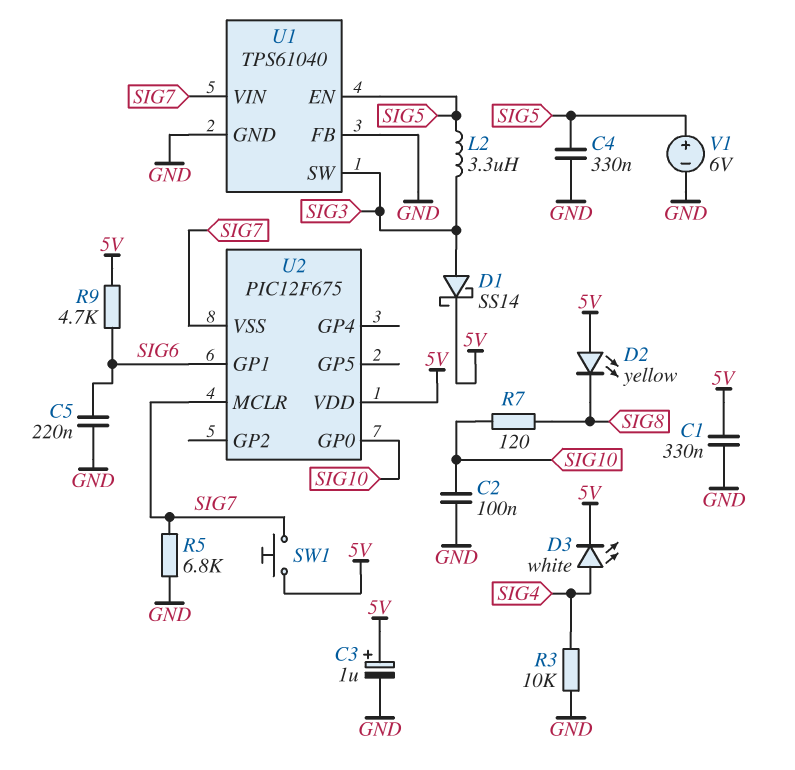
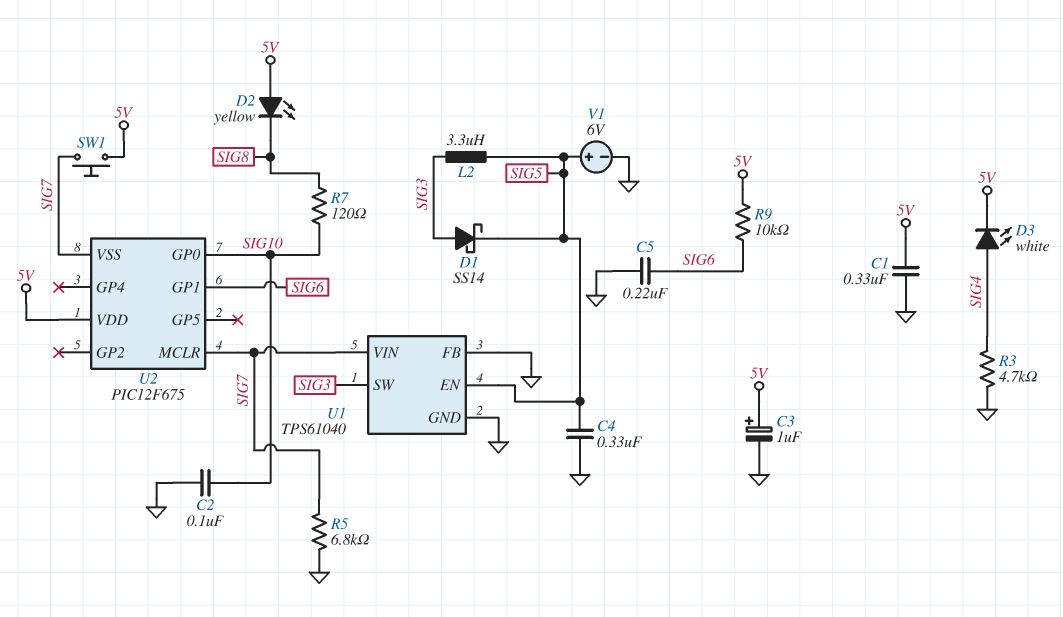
D1: schottky SS14 (A SIG3, K 5V) -> schottky SS14 (A SIG3, K SIG5)
R3: 10k (GND, SIG4) -> 4.7k (GND, SIG4)
R9: 4.7k (5V, SIG6) -> 10k (5V, SIG6)

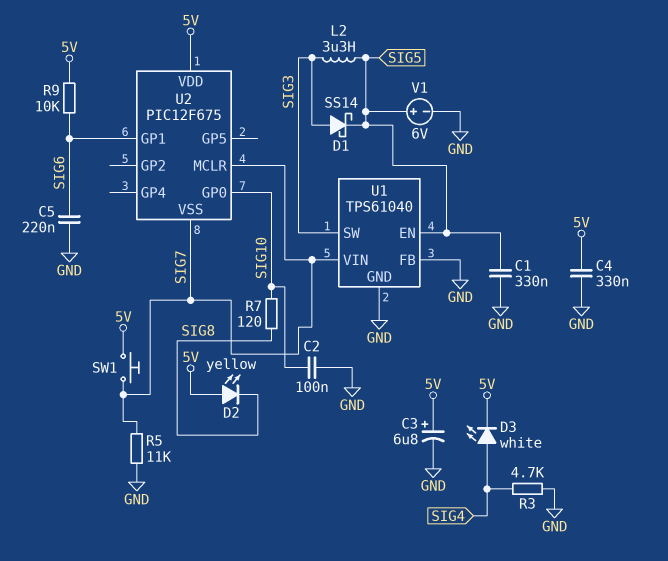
C1: 330nF (5V, GND) -> 330nF (GND, SIG5)
C3: 1uF (plus 5V, minus GND) -> 6.8uF (plus 5V, minus GND)
C4: 330nF (GND, SIG5) -> 330nF (5V, GND)
R5: 6.8k (GND, SIG7) -> 11k (GND, SIG7)

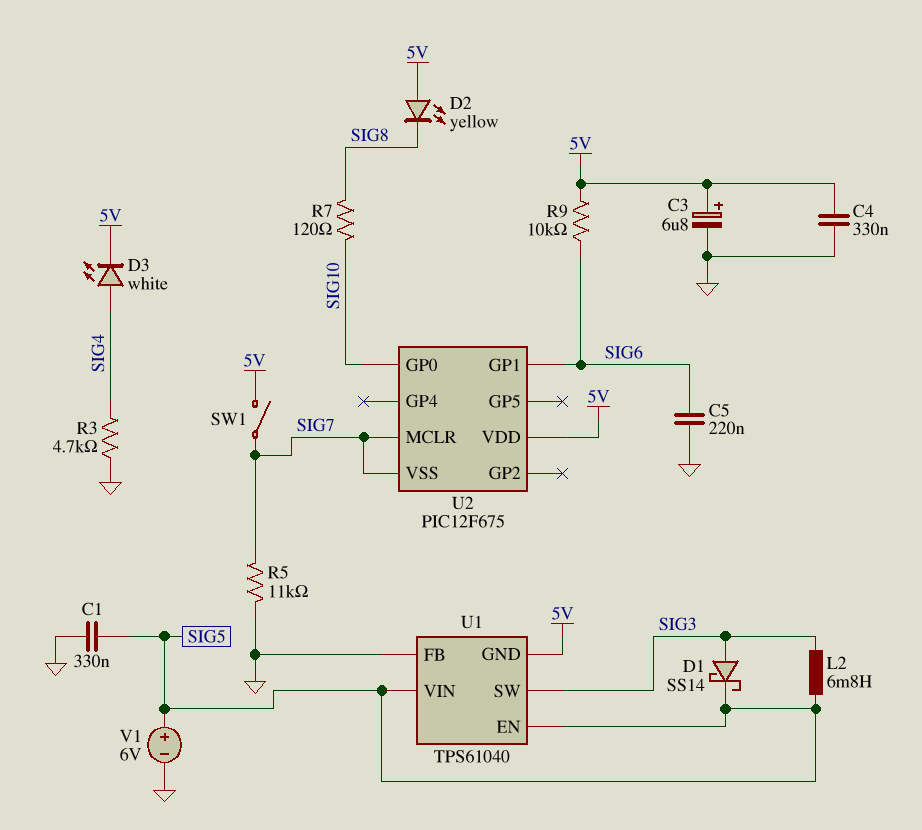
C2: 100nF (GND, SIG10) -> none
L2: 3.3uH (SIG3, SIG5) -> 6.8mH (SIG3, SIG5)
SW1: button (5V, SIG7) -> switch (5V, SIG7)
U1 pin GND: GND -> 5V
U1 pin VIN: SIG7 -> SIG5

